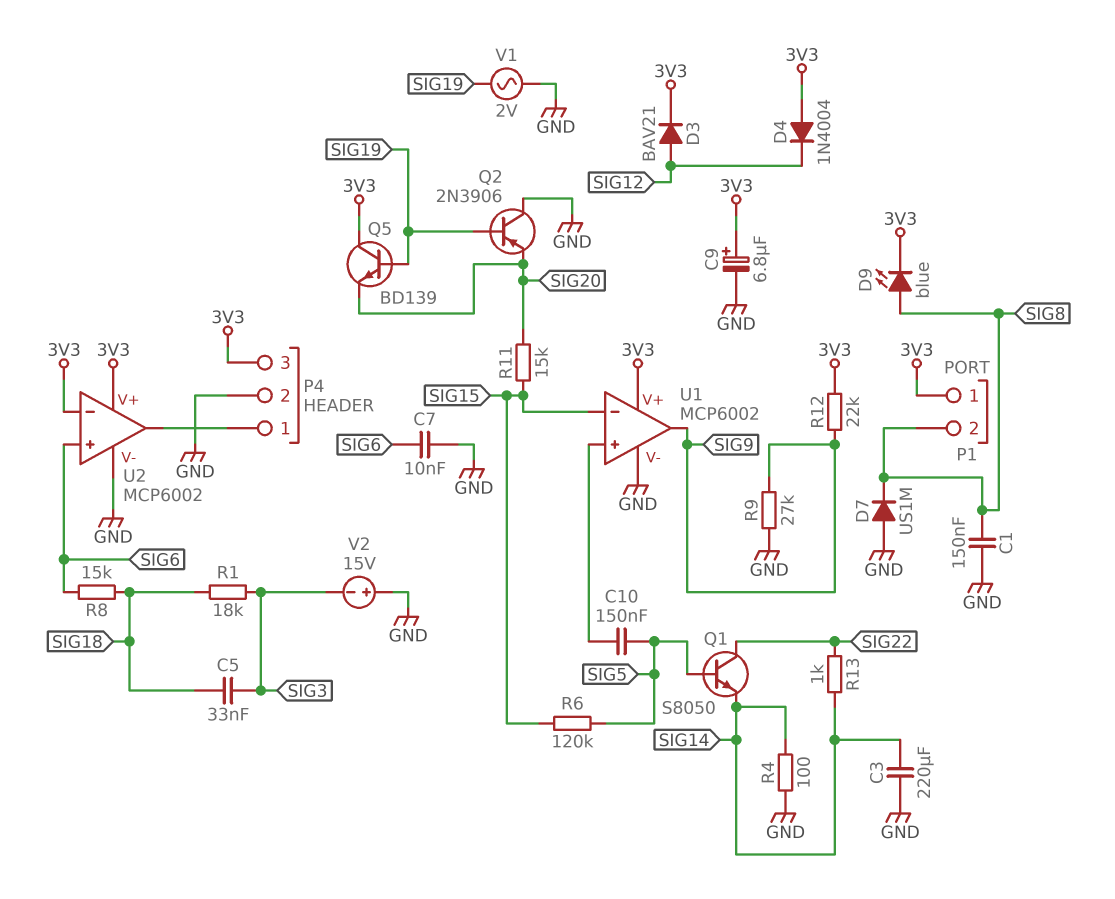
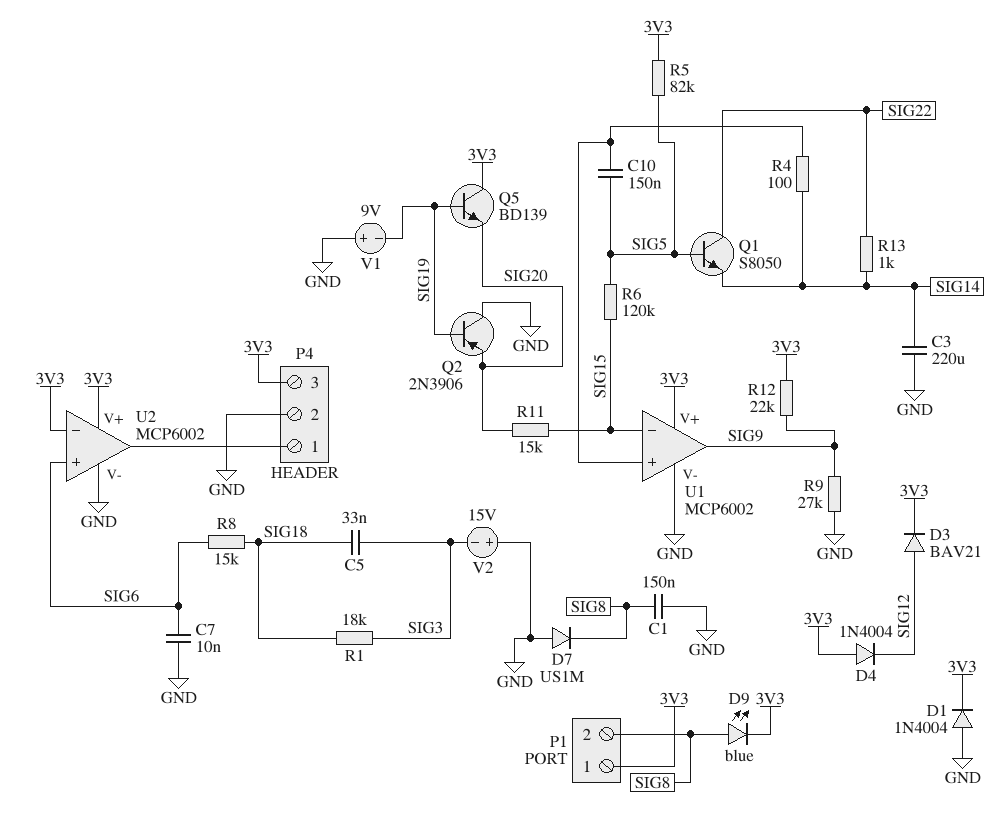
C9: 6.8uF (plus 3V3, minus GND) -> none
D1: none -> diode 1N4004 (A GND, K 3V3)
R4: 100 (GND, SIG14) -> 100 (SIG14, U1/in+)
R5: none -> 82k (3V3, SIG5)
V1: AC 2V (GND, SIG19) -> 9V (plus GND, minus SIG19)

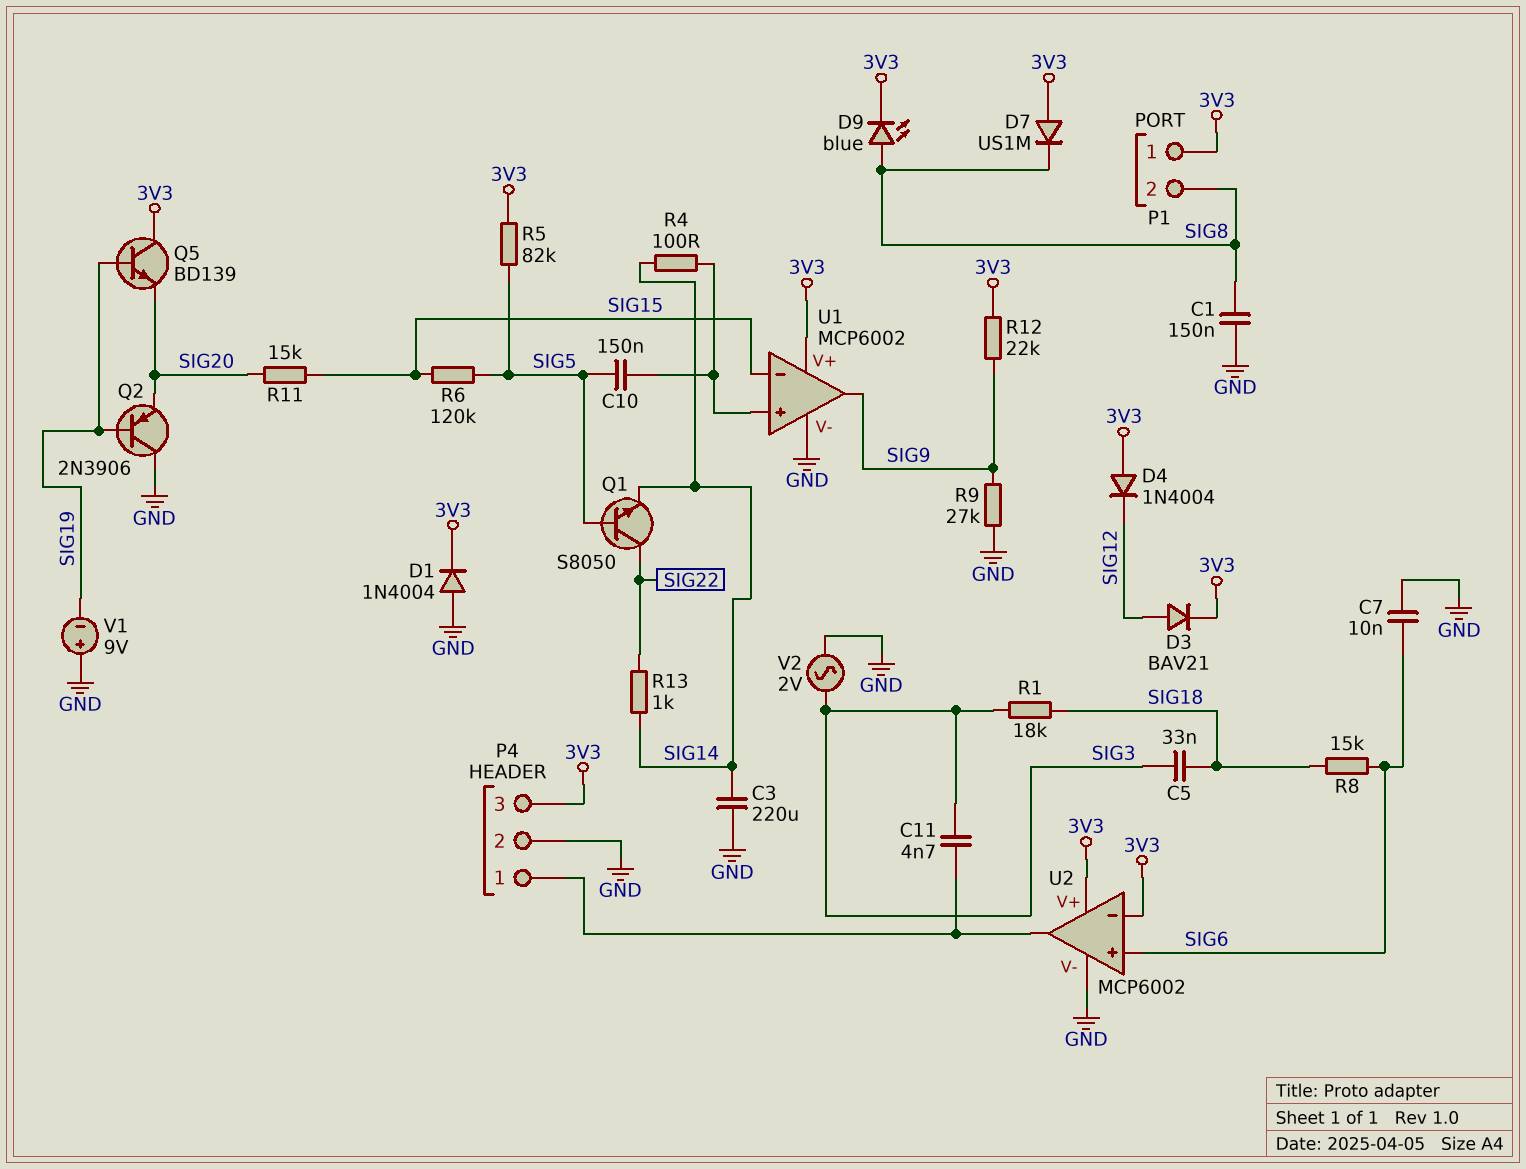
C11: none -> 4.7nF (P4/1, SIG3)
D7: diode US1M (A GND, K SIG8) -> diode US1M (A 3V3, K SIG8)
V2: 15V (plus GND, minus SIG3) -> AC 2V (GND, SIG3)

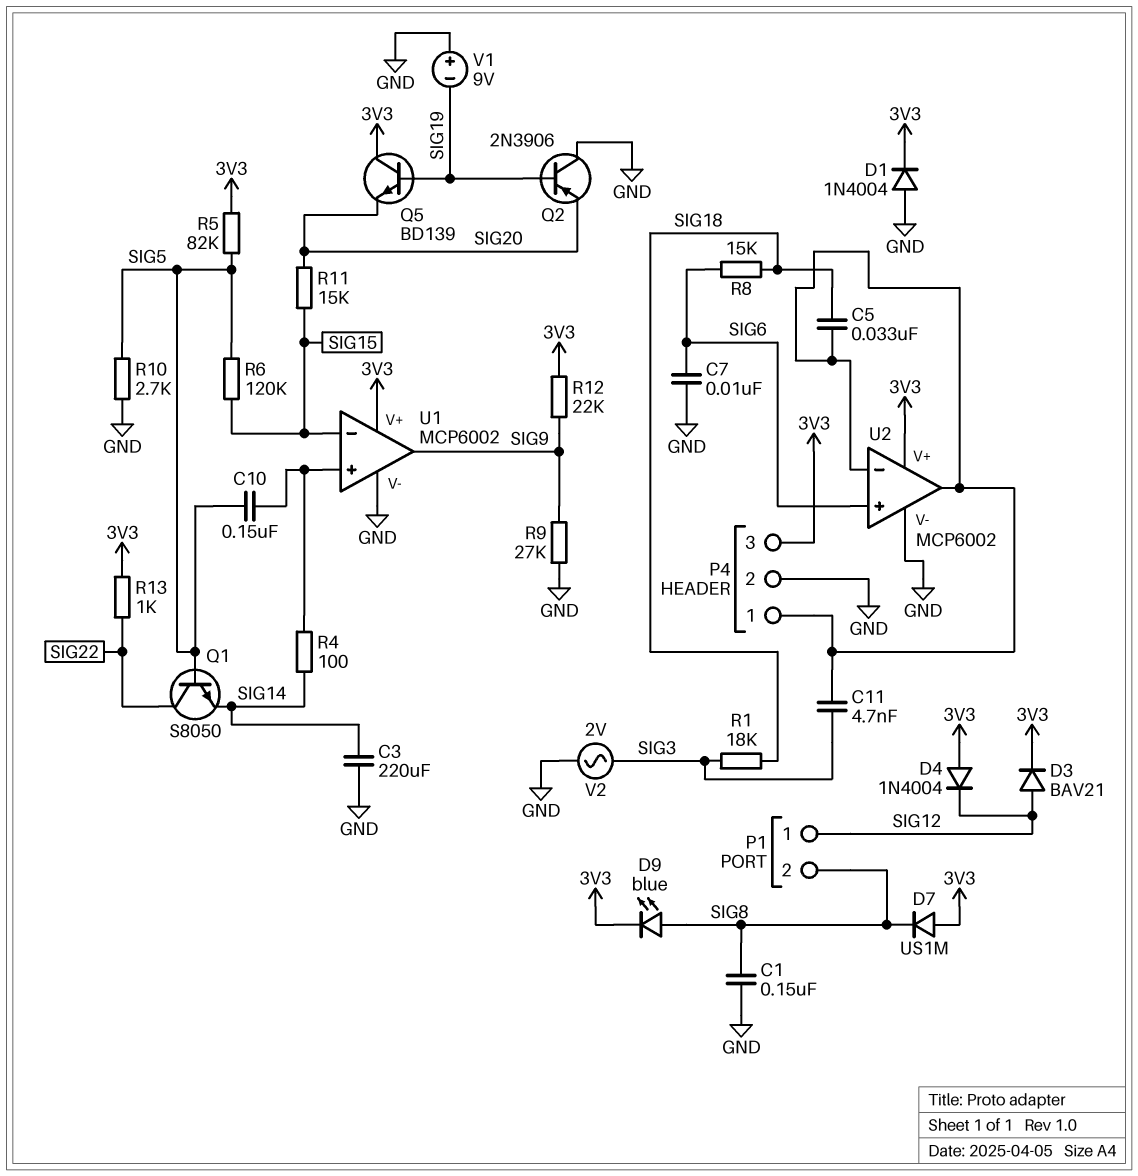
C5: 33nF (SIG3, SIG18) -> 33nF (P4/1, SIG18)
P1 pin 1: 3V3 -> SIG12
R10: none -> 2.7k (GND, SIG5)
R13: 1k (SIG14, SIG22) -> 1k (3V3, SIG22)
U2 pin in-: 3V3 -> P4/1

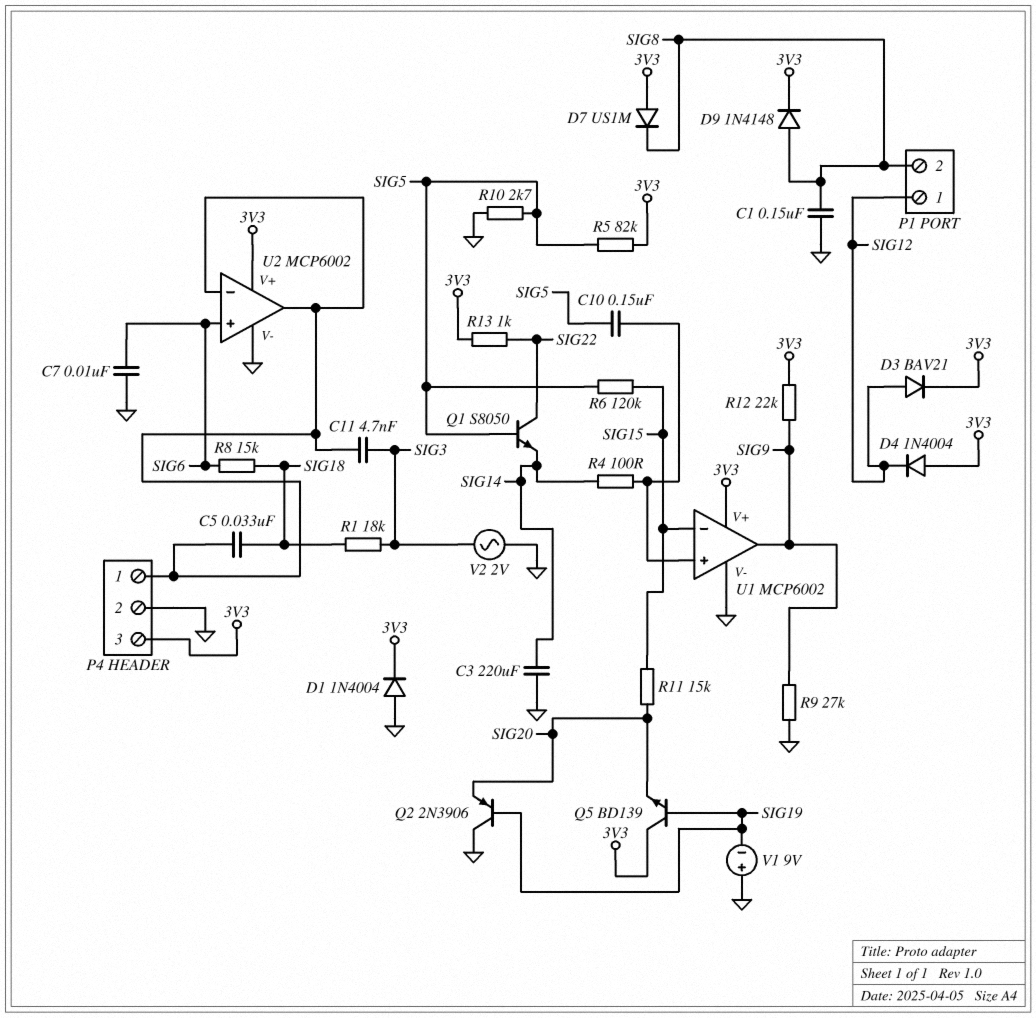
D9: LED blue (A SIG8, K 3V3) -> diode 1N4148 (A SIG8, K 3V3)

